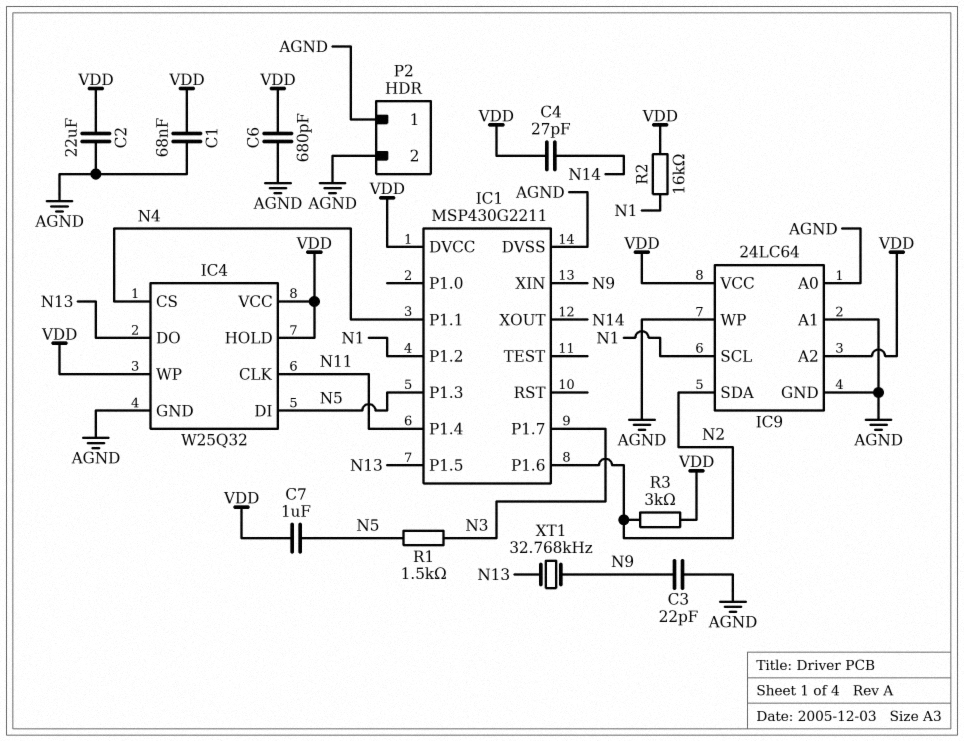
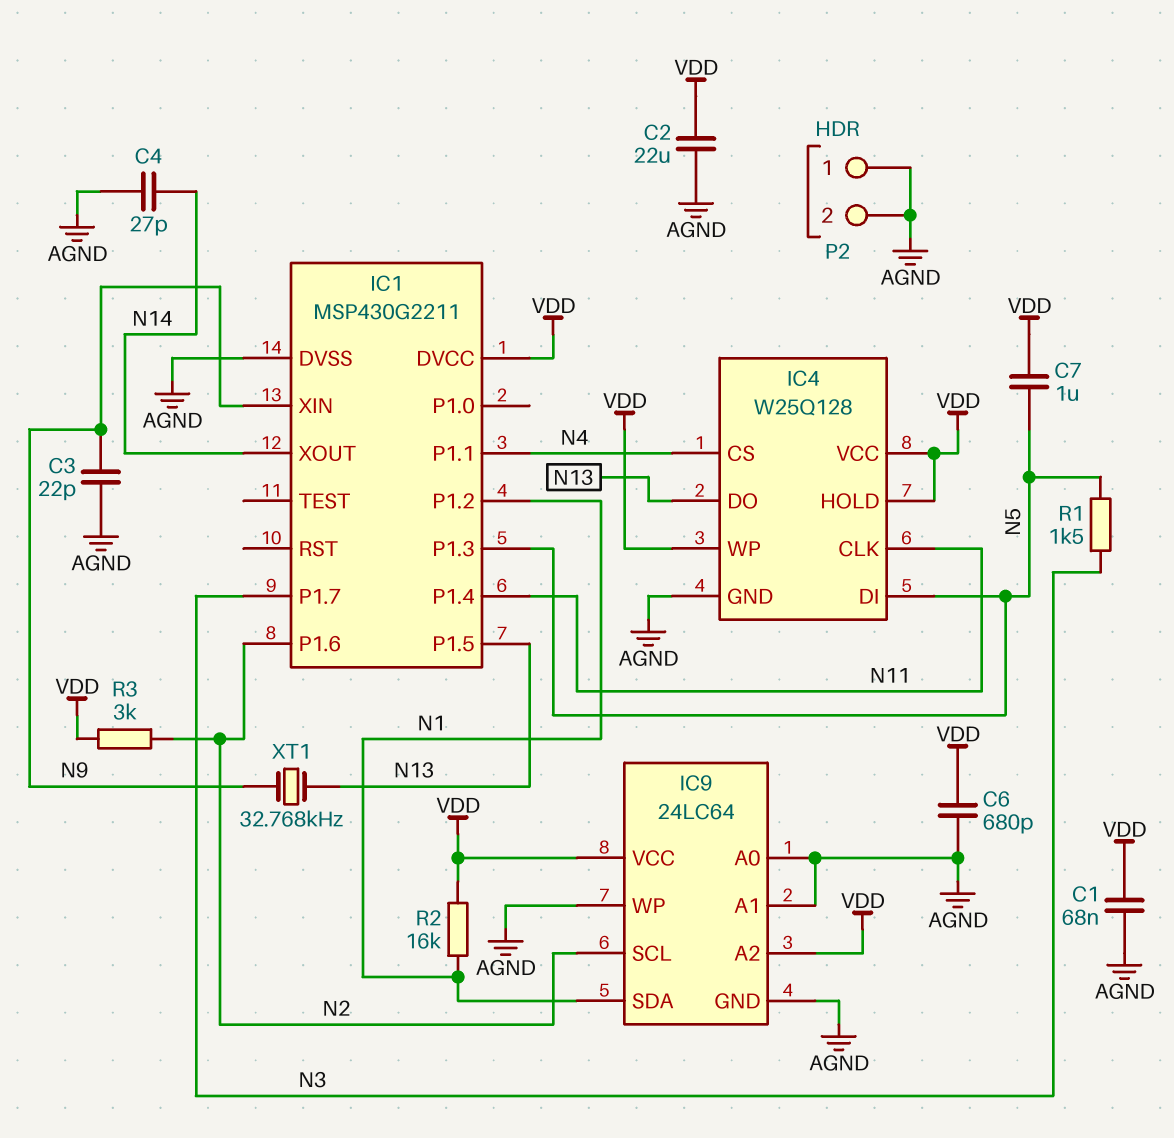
C4: 27pF (N14, VDD) -> 27pF (AGND, N14)
IC4: W25Q32 -> W25Q128
IC9 pin SCL: N1 -> N2
IC9 pin SDA: N2 -> N1

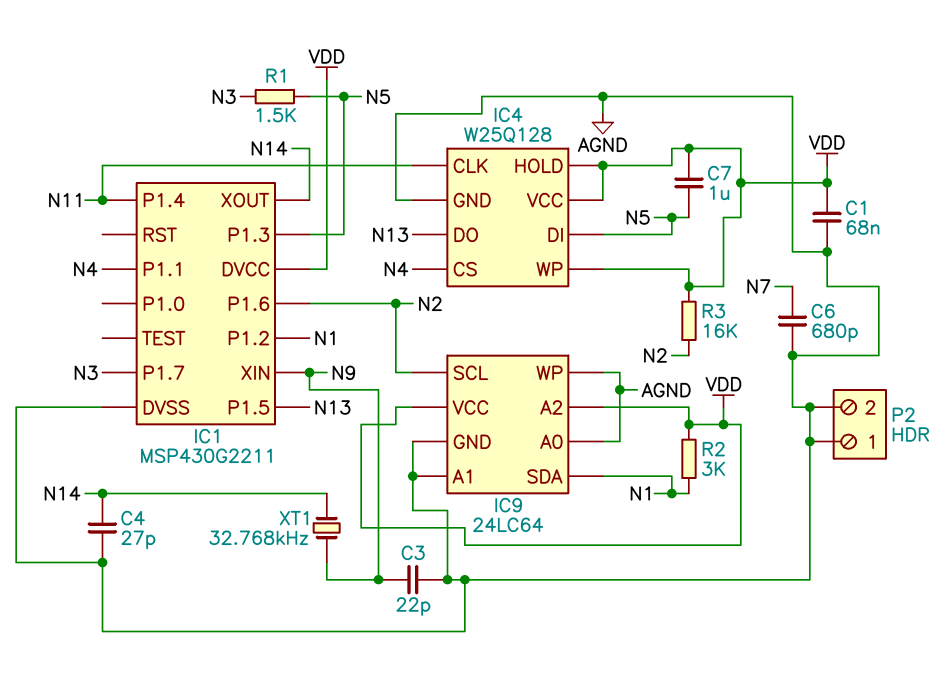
C2: 22uF (AGND, VDD) -> none
C6: 680pF (AGND, VDD) -> 680pF (AGND, N7)
R2: 16k (N1, VDD) -> 3k (N1, VDD)
R3: 3k (N2, VDD) -> 16k (N2, VDD)
XT1: 32.768kHz (N9, N13) -> 32.768kHz (N9, N14)

